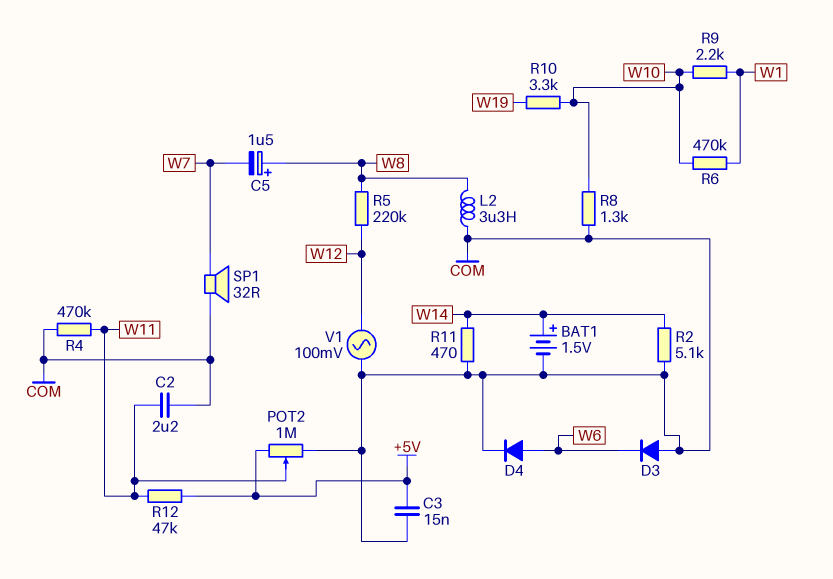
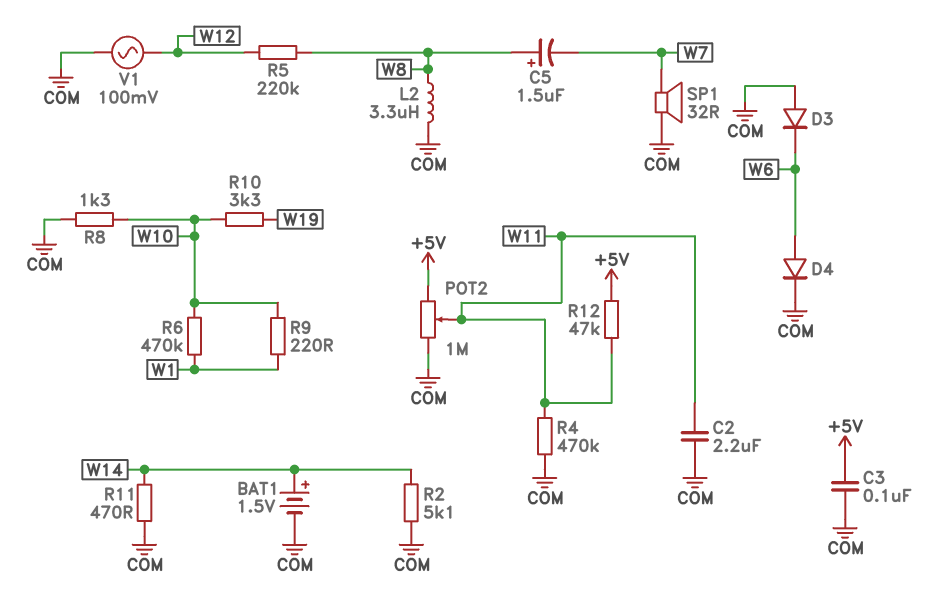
C3: 15nF (+5V, COM) -> 100nF (+5V, COM)
R9: 2.2k (W1, W10) -> 220 (W1, W10)

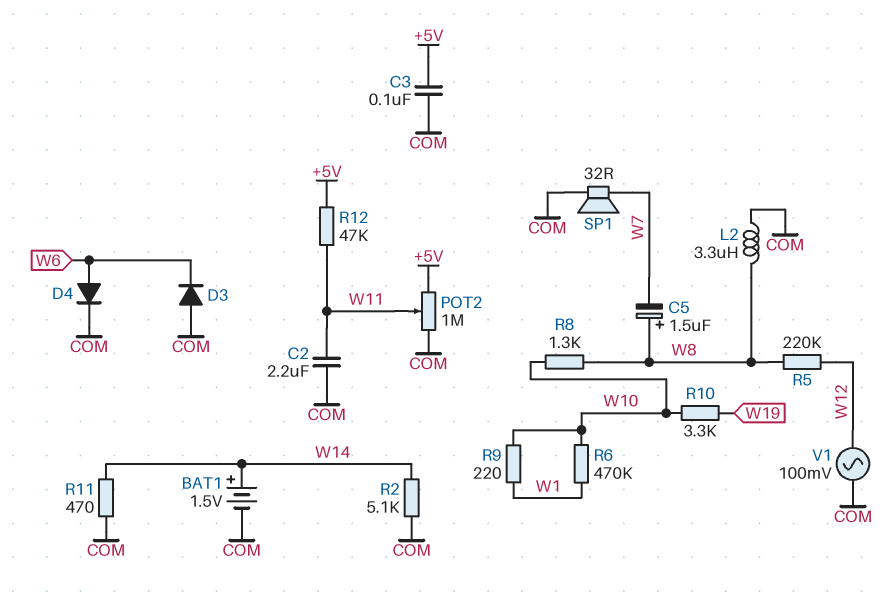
R4: 470k (COM, W11) -> none
R8: 1.3k (COM, W10) -> 1.3k (W8, W10)

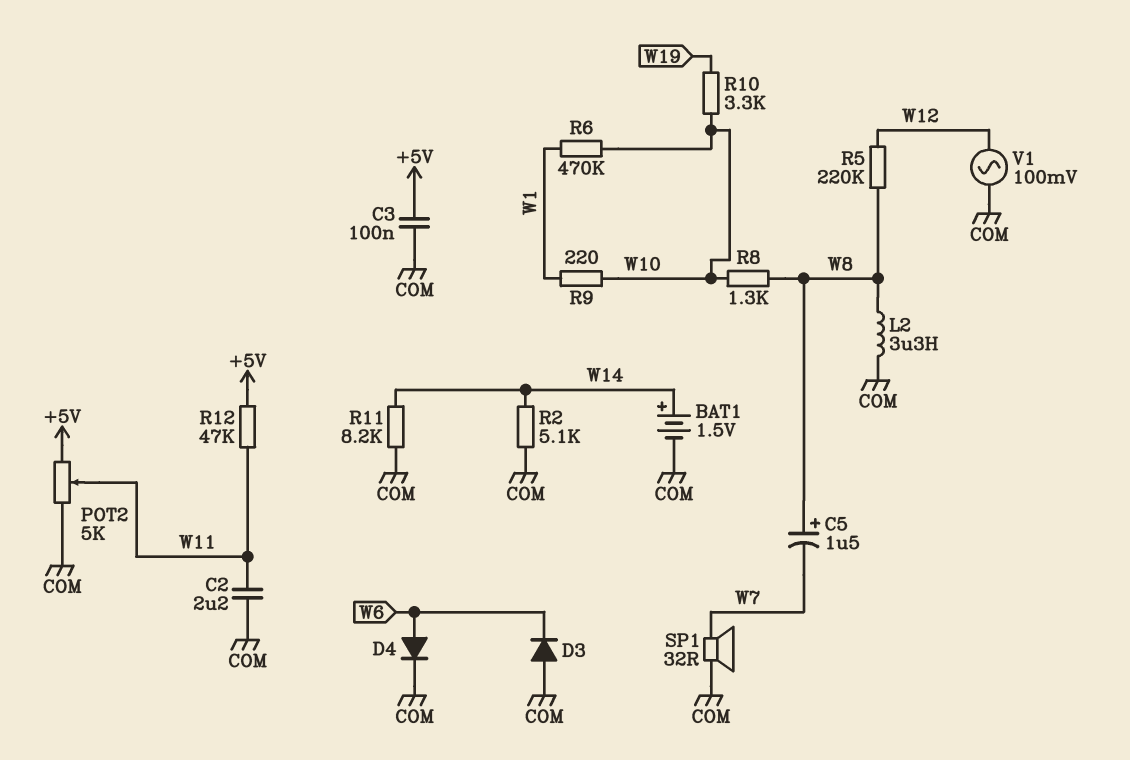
POT2: 1M (+5V, COM, wiper W11) -> 5k (+5V, COM, wiper W11)
R11: 470 (COM, W14) -> 8.2k (COM, W14)

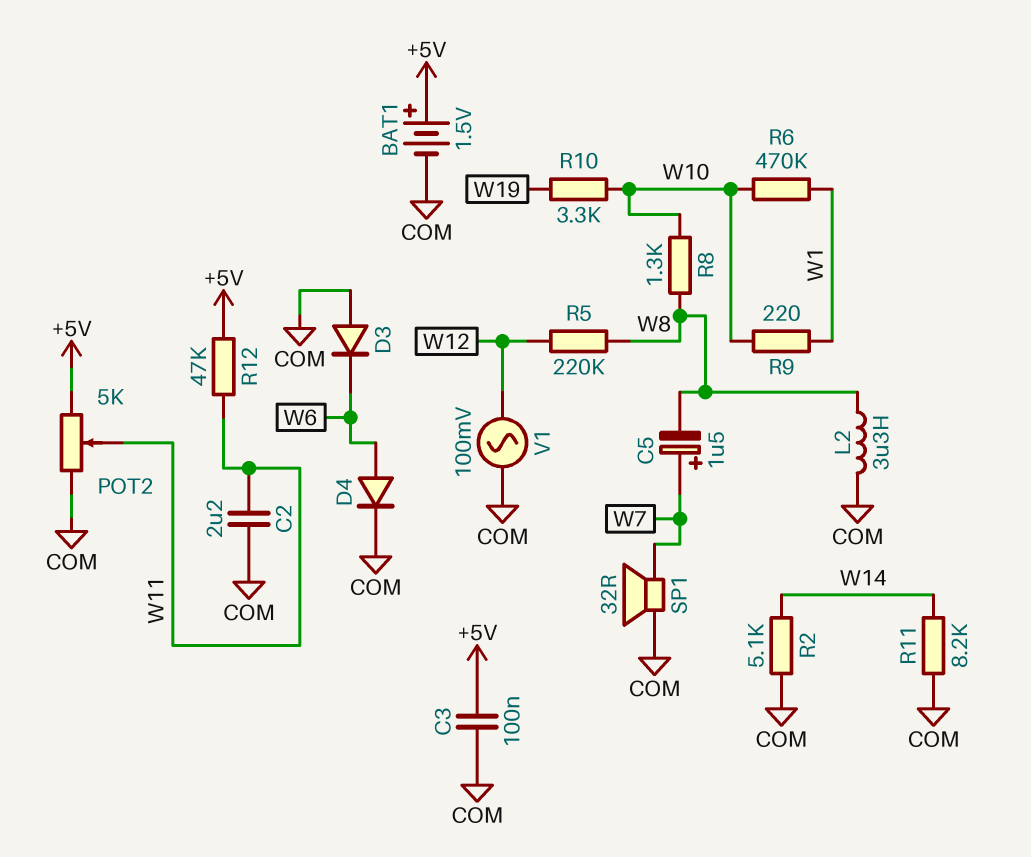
BAT1: 1.5V (plus W14, minus COM) -> 1.5V (plus +5V, minus COM)
C5: 1.5uF (plus W8, minus W7) -> 1.5uF (plus W7, minus W8)

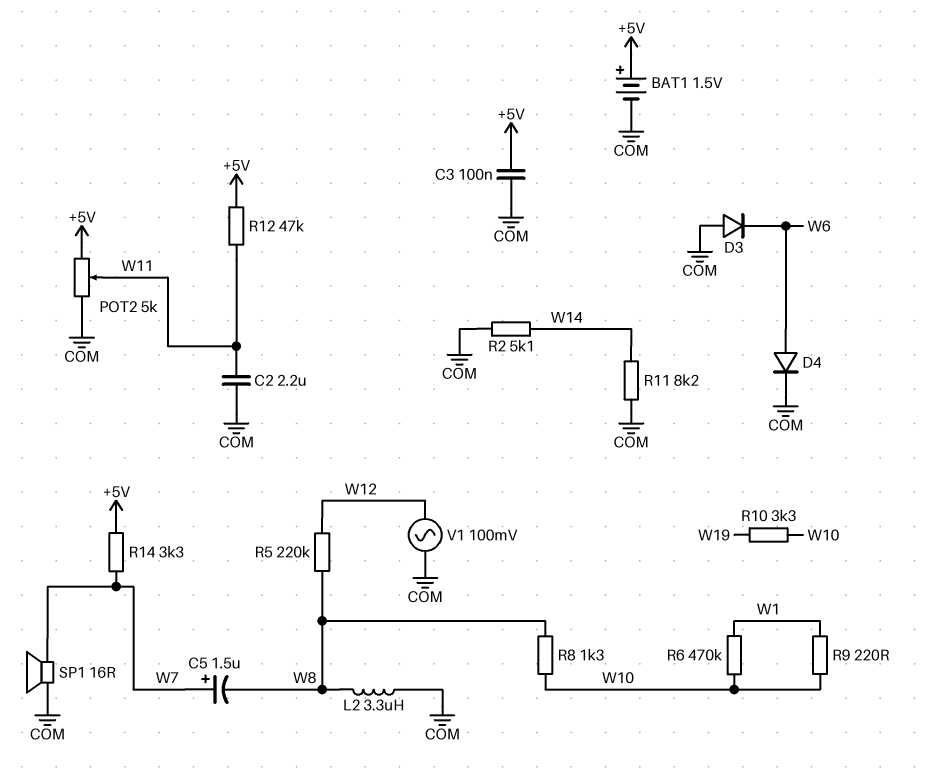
R14: none -> 3.3k (+5V, W7)
SP1: speaker 32R (COM, W7) -> speaker 16R (COM, W7)

